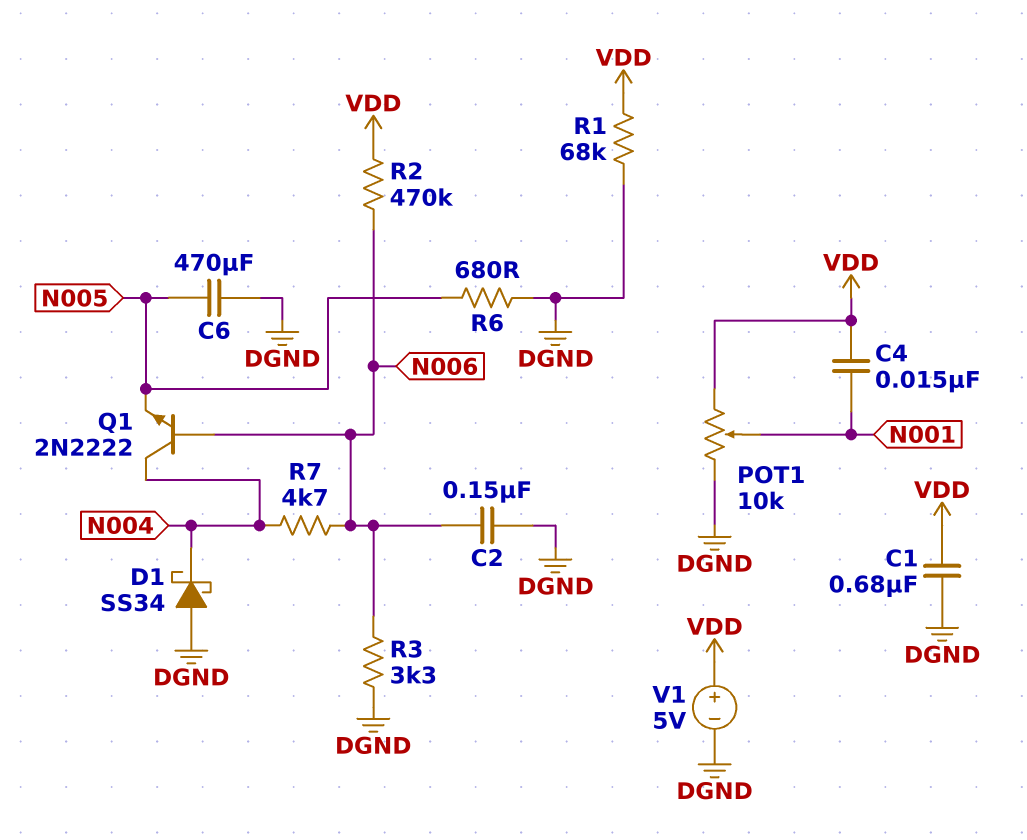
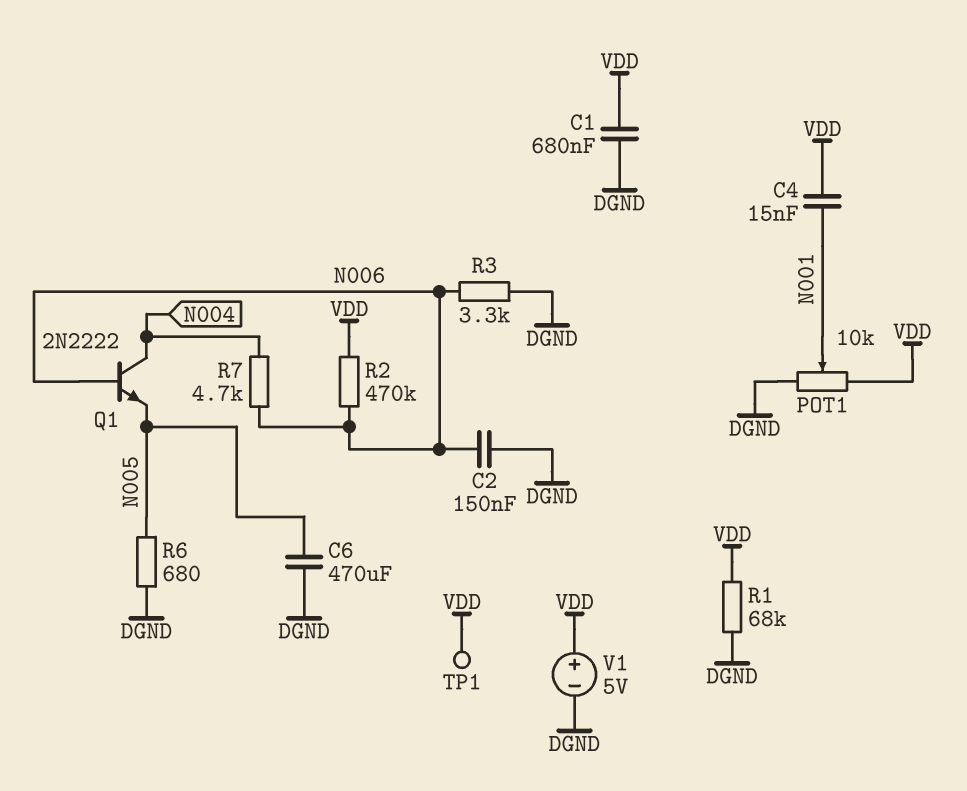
D1: schottky SS34 (A DGND, K N004) -> none
TP1: none -> test point (VDD)

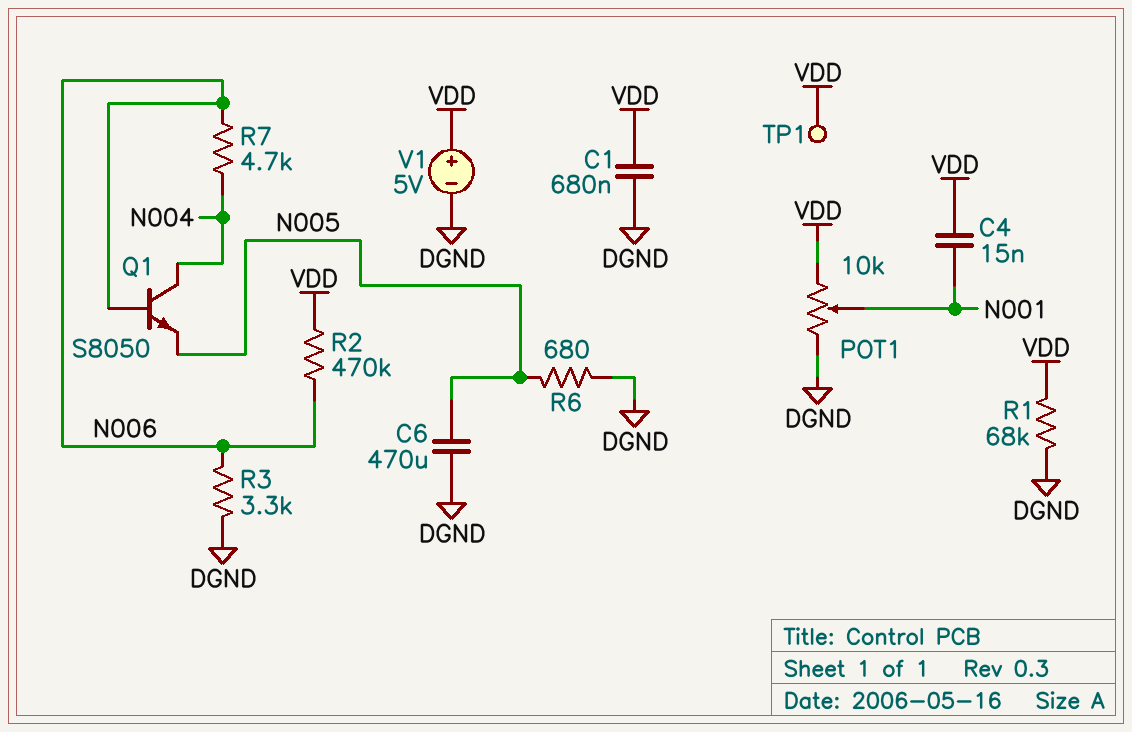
C2: 150nF (DGND, N006) -> none
Q1: NPN 2N2222 (B N006, C N004, E N005) -> NPN S8050 (B N006, C N004, E N005)

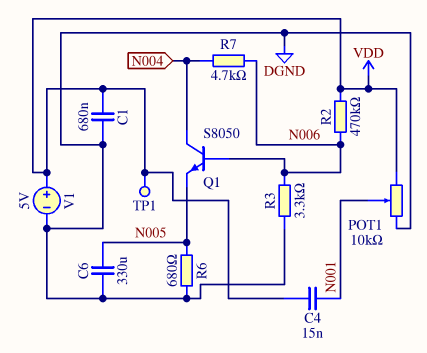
C6: 470uF (DGND, N005) -> 330uF (DGND, N005)
R1: 68k (DGND, VDD) -> none

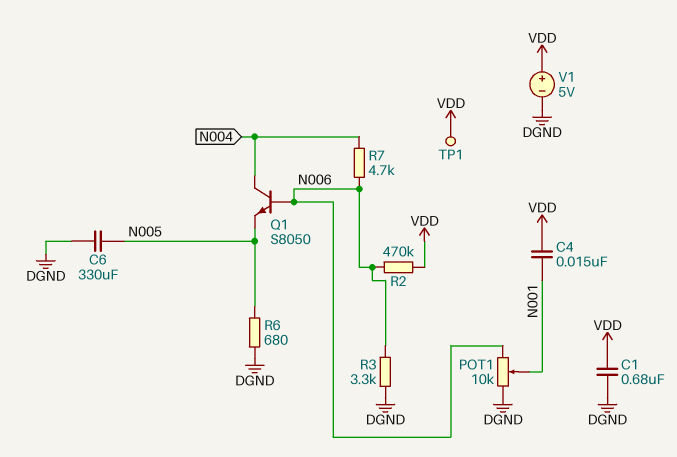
POT1: 10k (DGND, VDD, wiper N001) -> 10k (DGND, N006, wiper N001)

